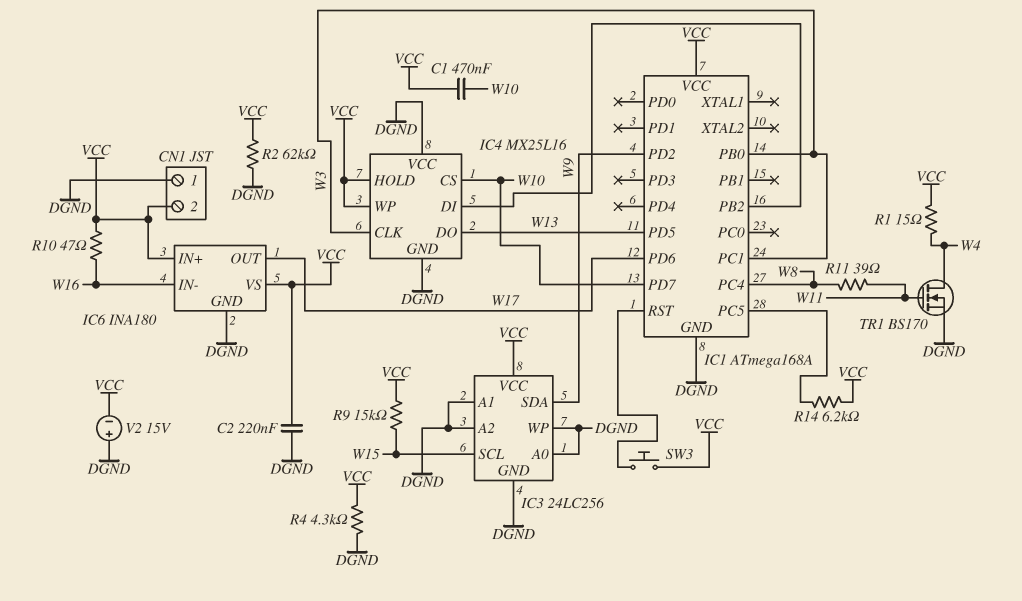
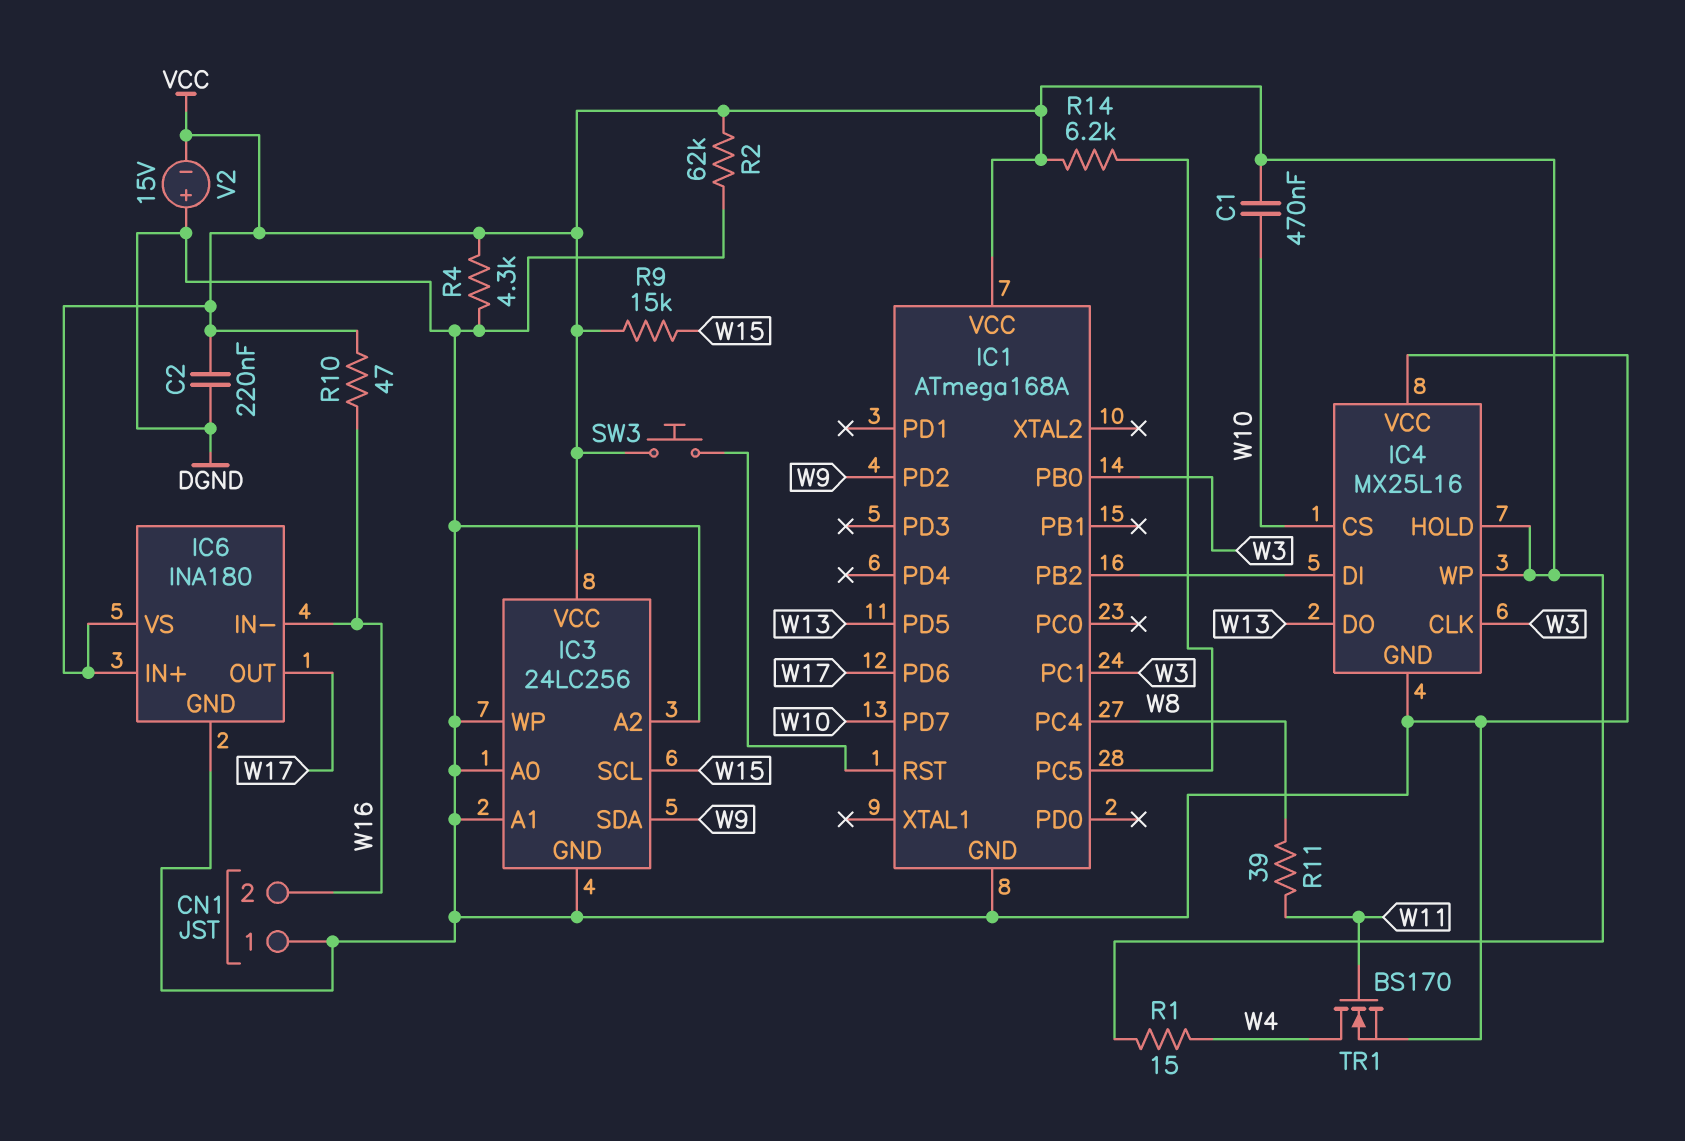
CN1 pin 2: VCC -> W16

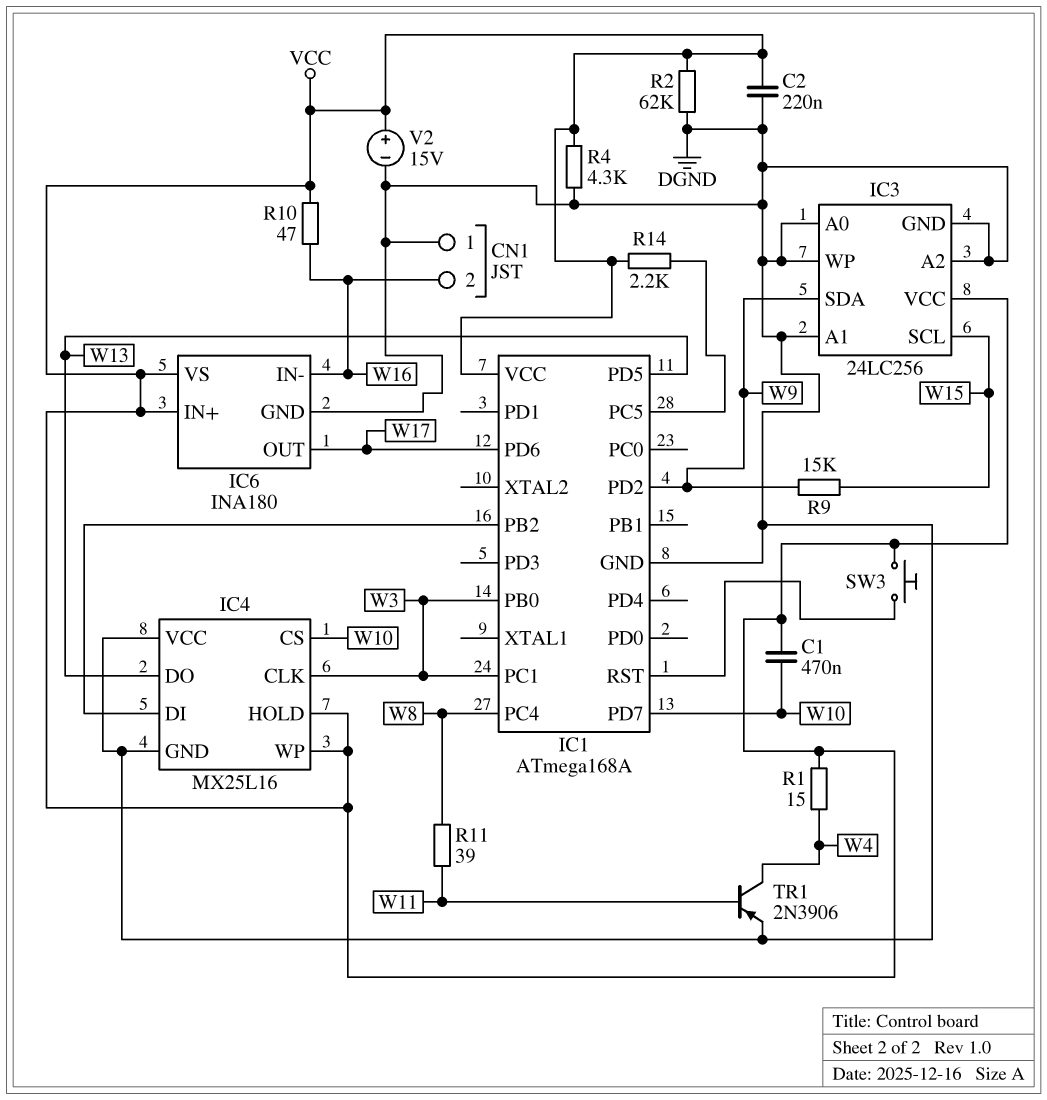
R9: 15k (VCC, W15) -> 15k (W9, W15)
R14: 6.2k (IC1/PC5, VCC) -> 2.2k (IC1/PC5, VCC)
TR1: NMOS BS170 (G W11, D W4, S DGND) -> PNP 2N3906 (B W11, C W4, E DGND)
V2: 15V (plus DGND, minus VCC) -> 15V (plus VCC, minus DGND)

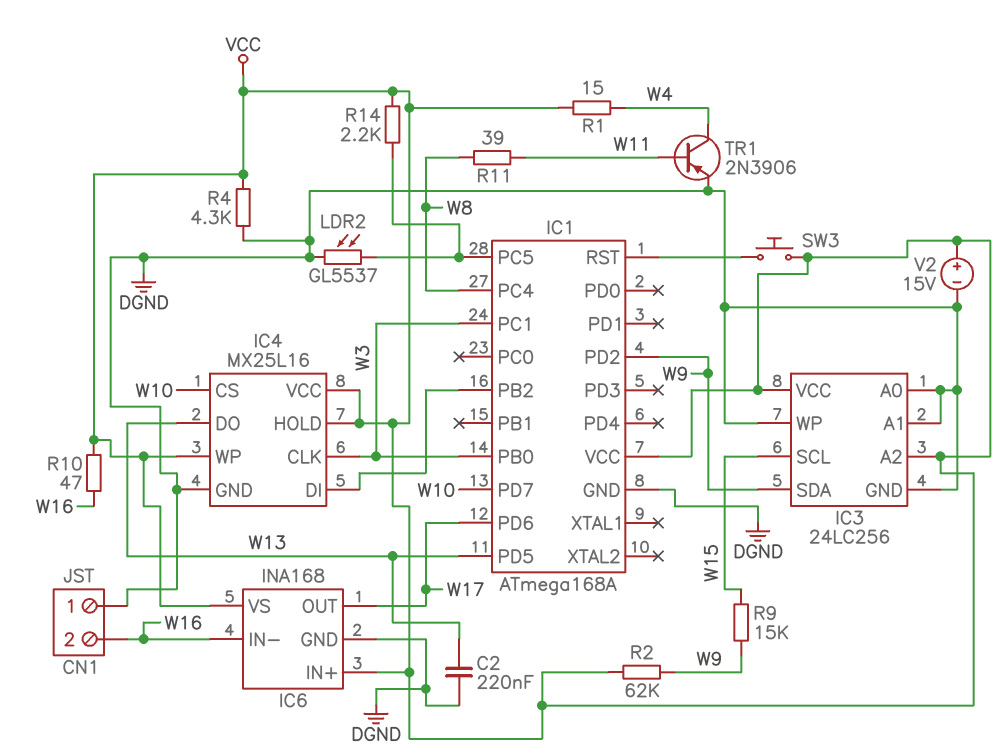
C1: 470nF (VCC, W10) -> none
C2: 220nF (DGND, VCC) -> 220nF (DGND, W13)
IC3 pin A2: DGND -> VCC
IC4 pin VCC: DGND -> VCC
IC6: INA180 -> INA168
LDR2: none -> GL5537 (DGND, IC1/PC5)
R2: 62k (DGND, VCC) -> 62k (VCC, W9)

